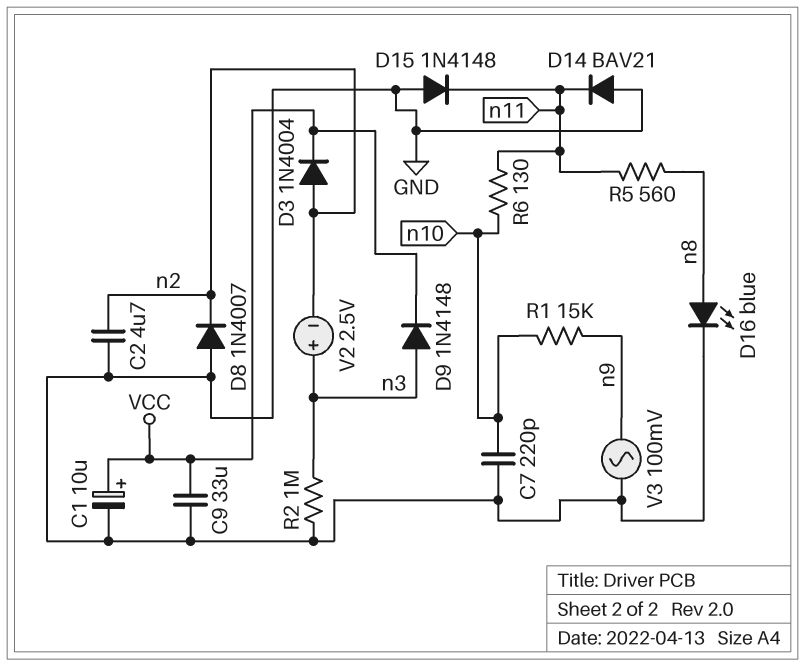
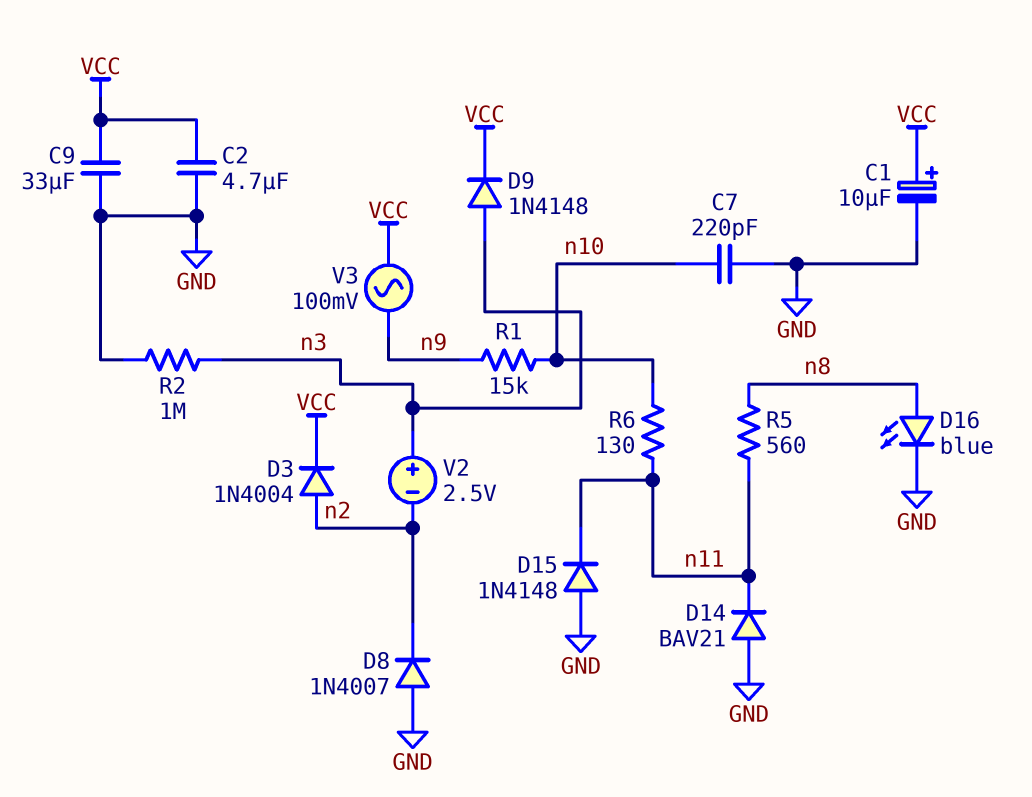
C2: 4.7uF (GND, n2) -> 4.7uF (GND, VCC)
V3: AC 100mV (GND, n9) -> AC 100mV (VCC, n9)

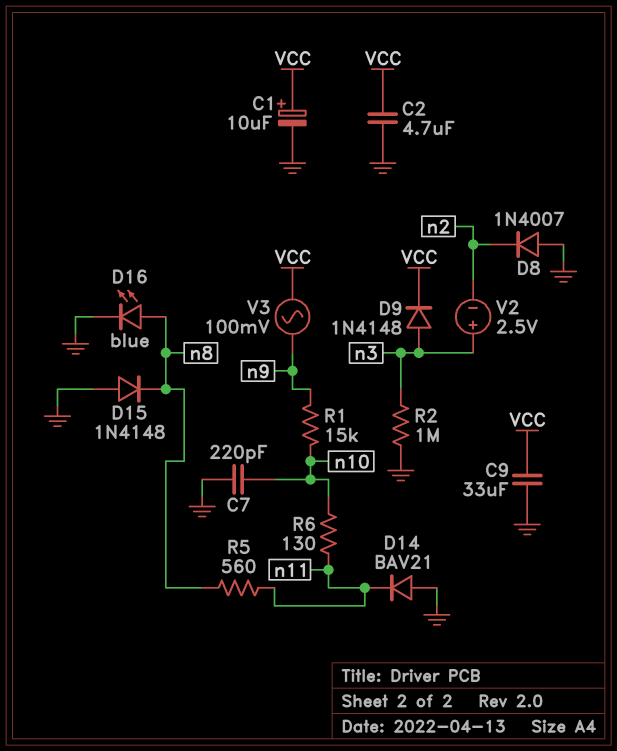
D3: diode 1N4004 (A n2, K VCC) -> none
D15: diode 1N4148 (A GND, K n11) -> diode 1N4148 (A GND, K n8)

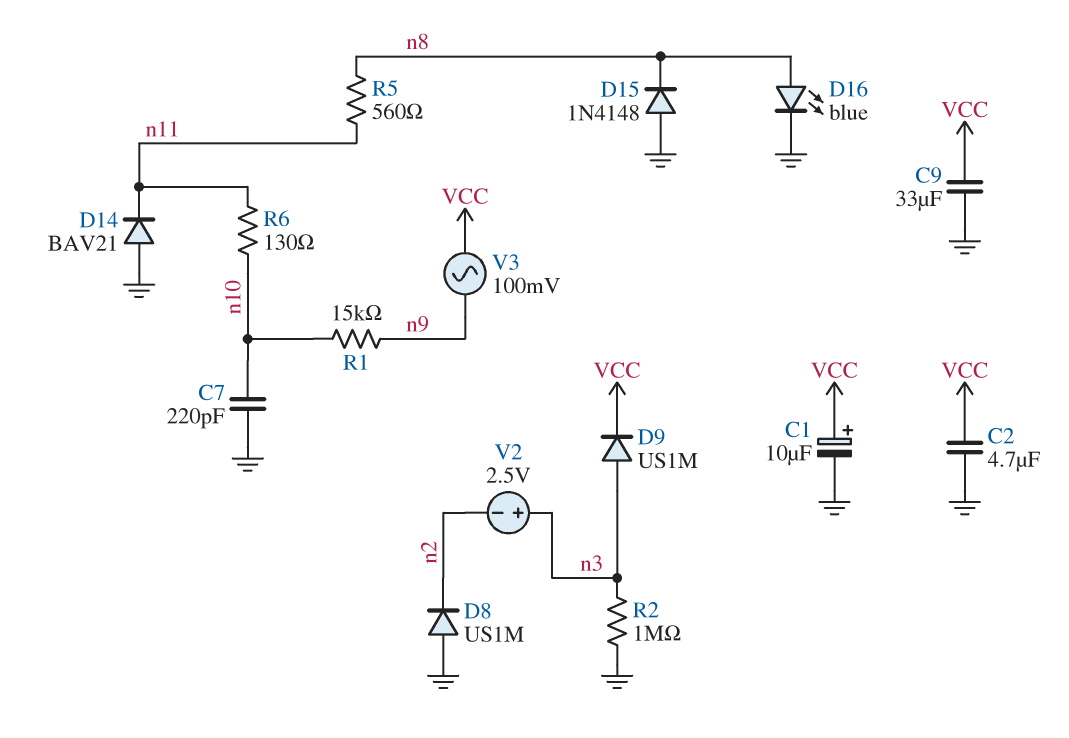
D8: diode 1N4007 (A GND, K n2) -> diode US1M (A GND, K n2)
D9: diode 1N4148 (A n3, K VCC) -> diode US1M (A n3, K VCC)

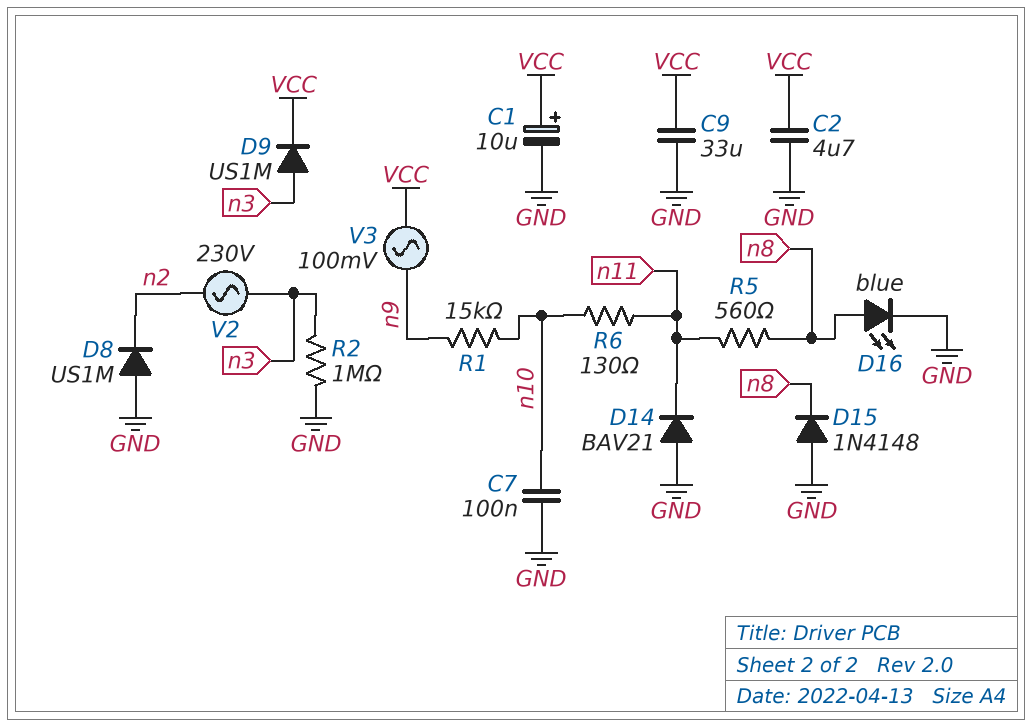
C7: 220pF (GND, n10) -> 100nF (GND, n10)
V2: 2.5V (plus n3, minus n2) -> AC 230V (n2, n3)

